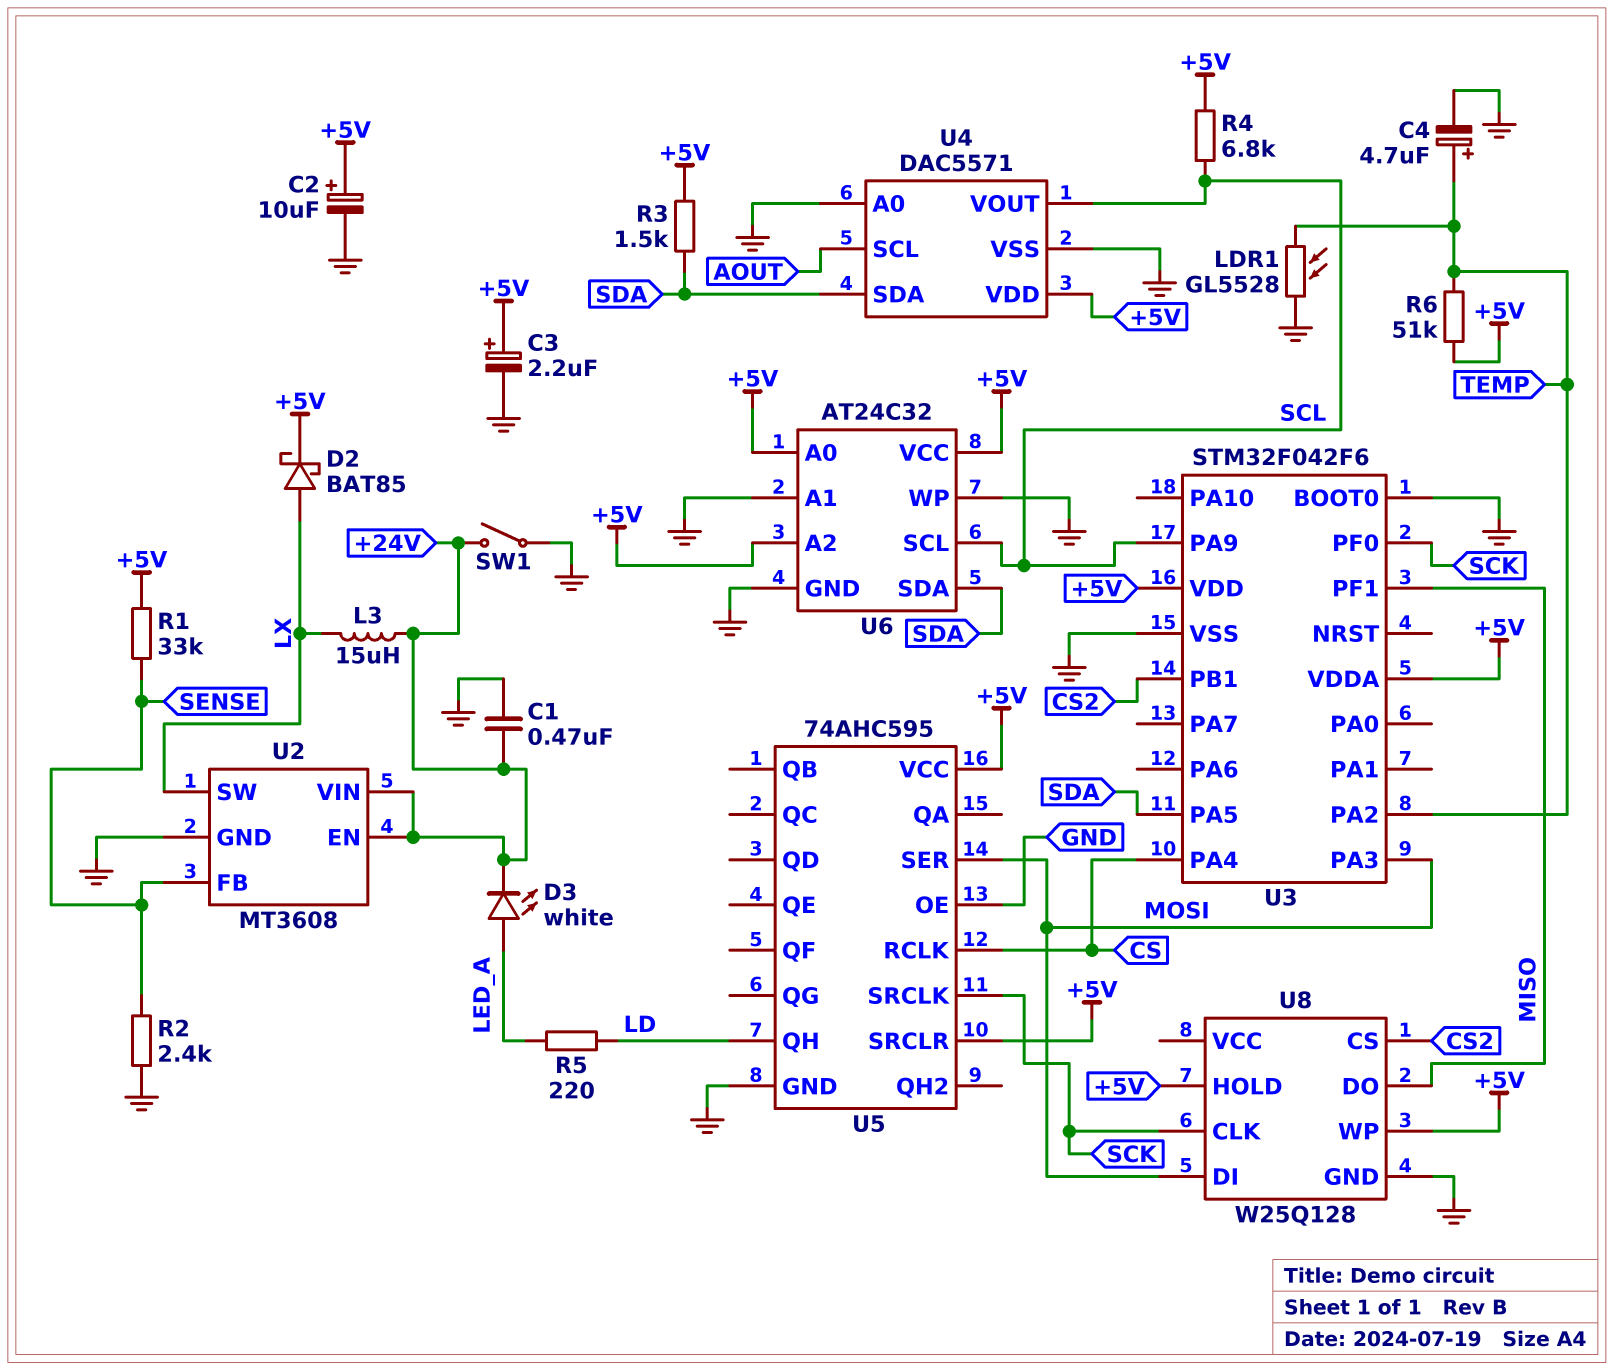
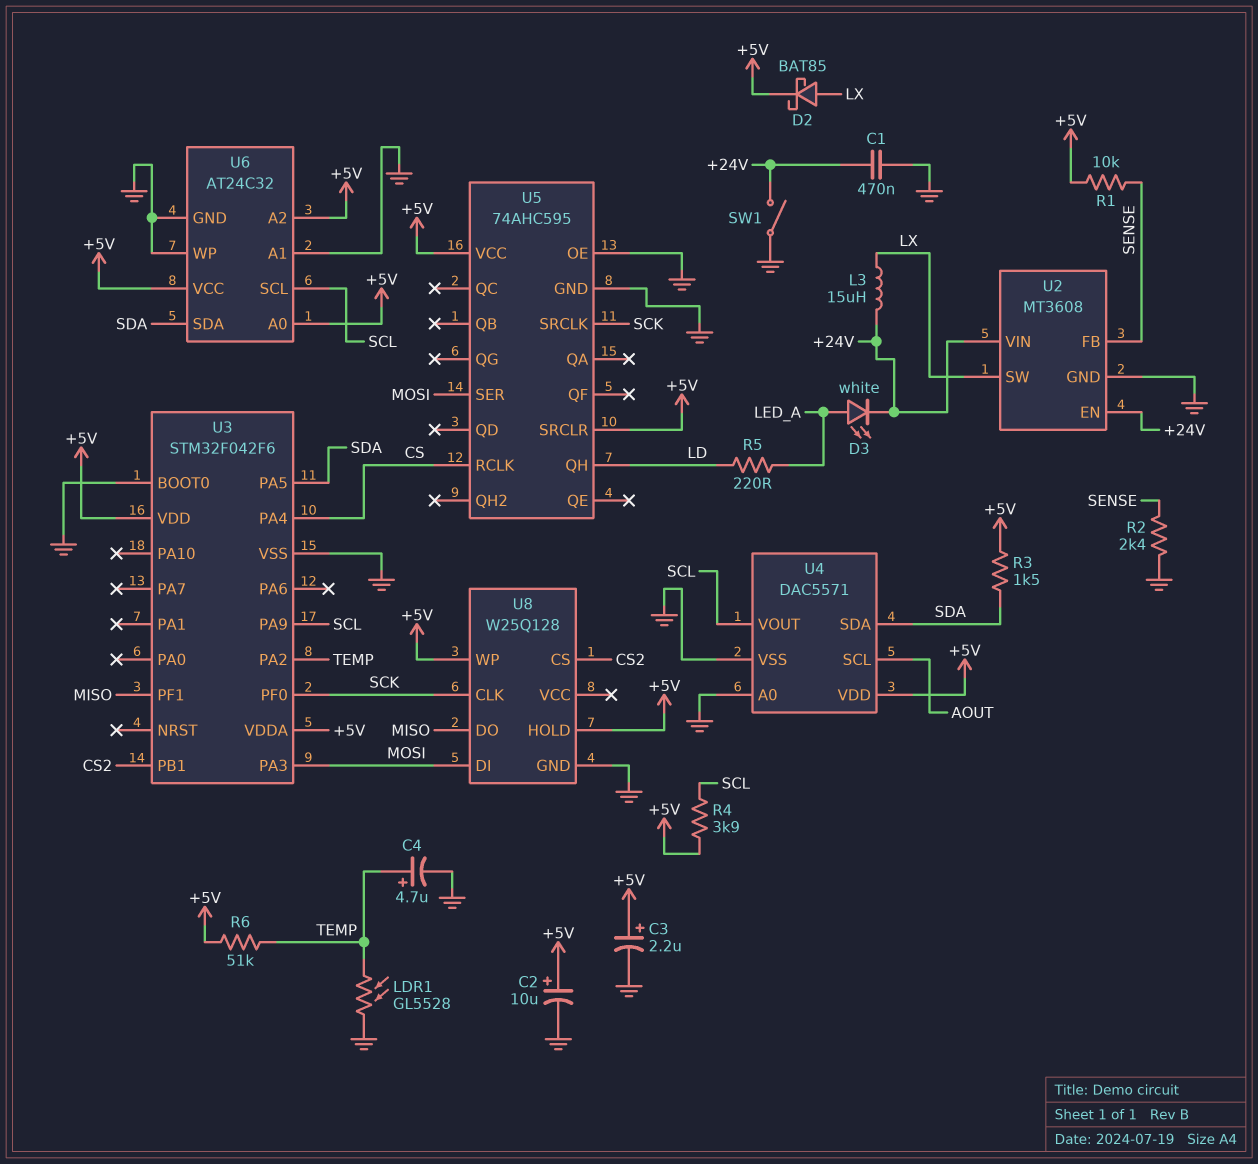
R1: 33k (+5V, SENSE) -> 10k (+5V, SENSE)
R4: 6.8k (+5V, SCL) -> 3.9k (+5V, SCL)

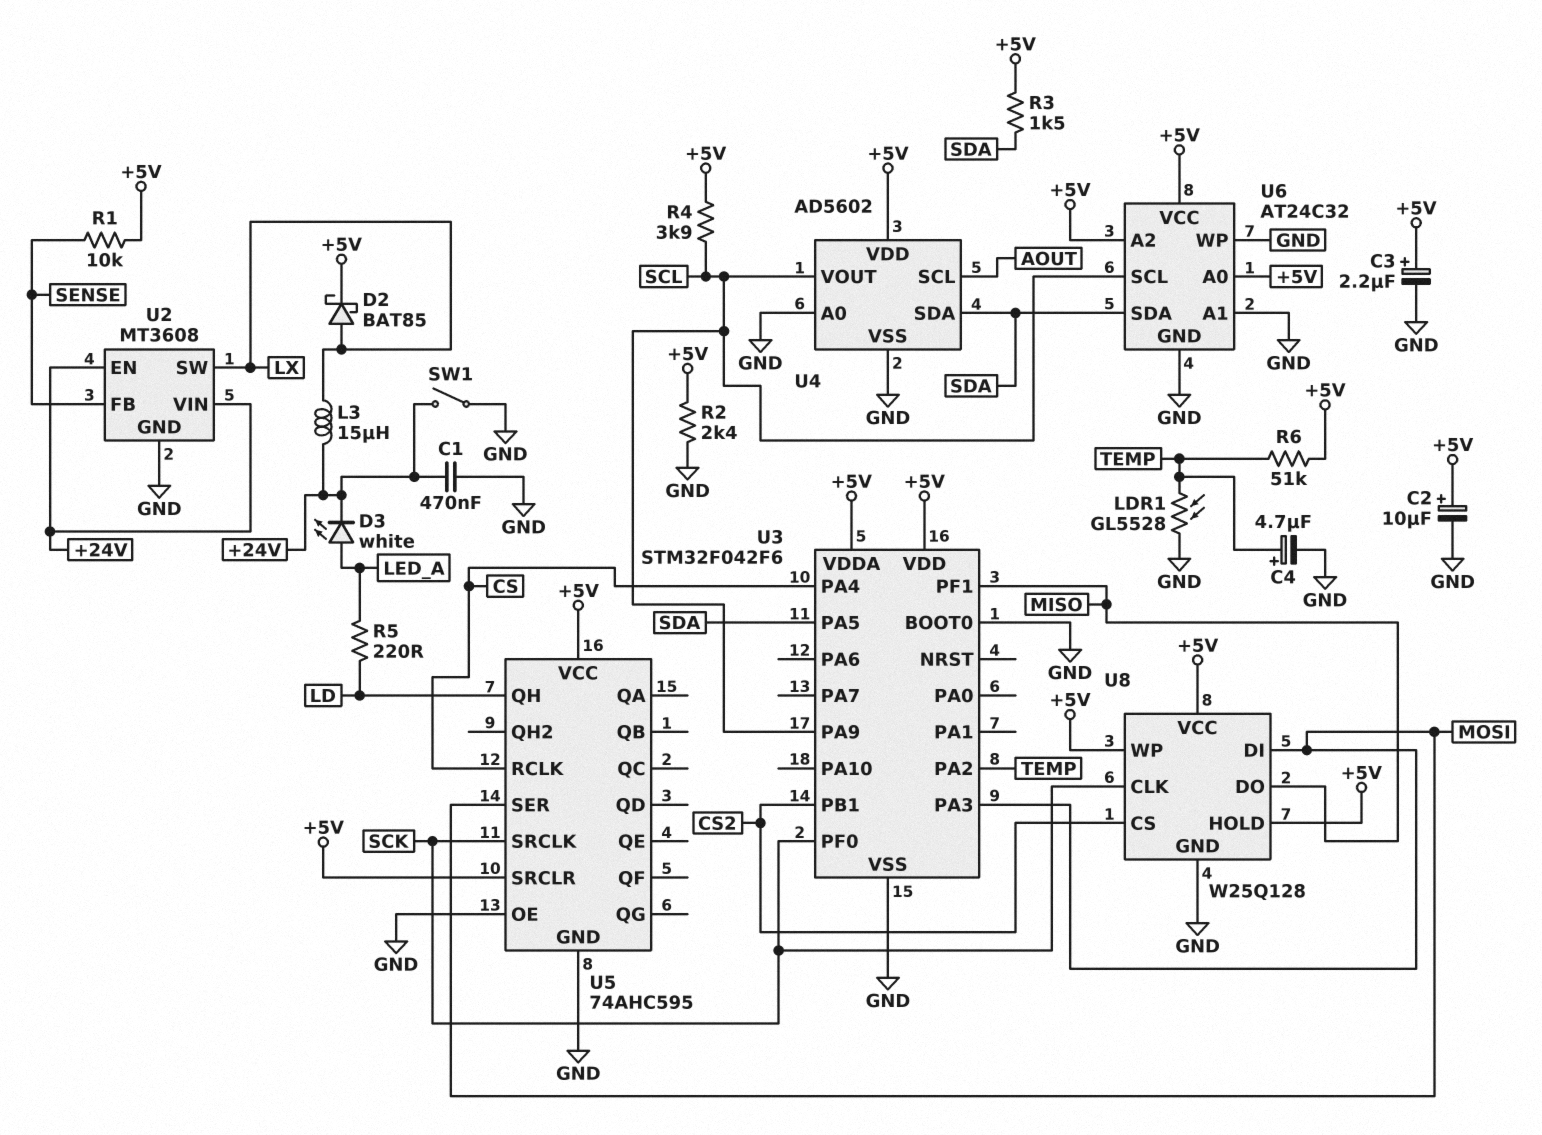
R2: 2.4k (GND, SENSE) -> 2.4k (+5V, GND)
U4: DAC5571 -> AD5602
U8 pin VCC: none -> +5V

